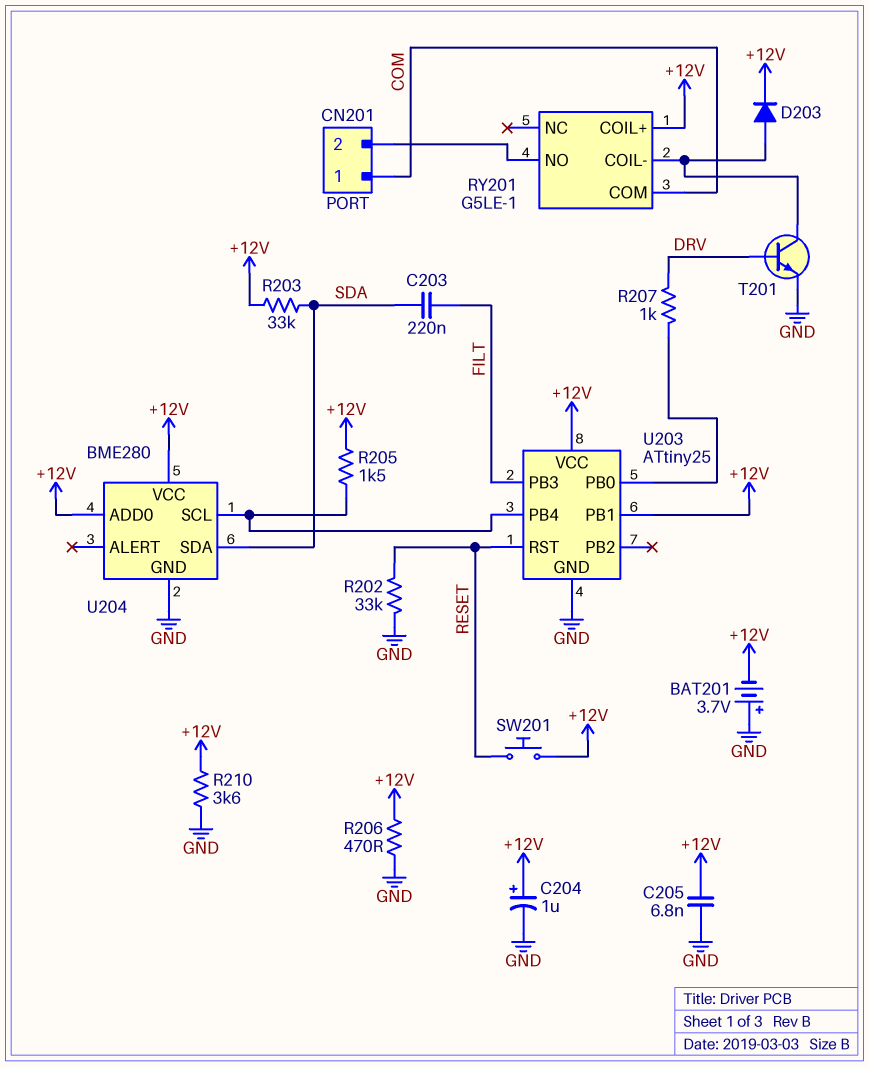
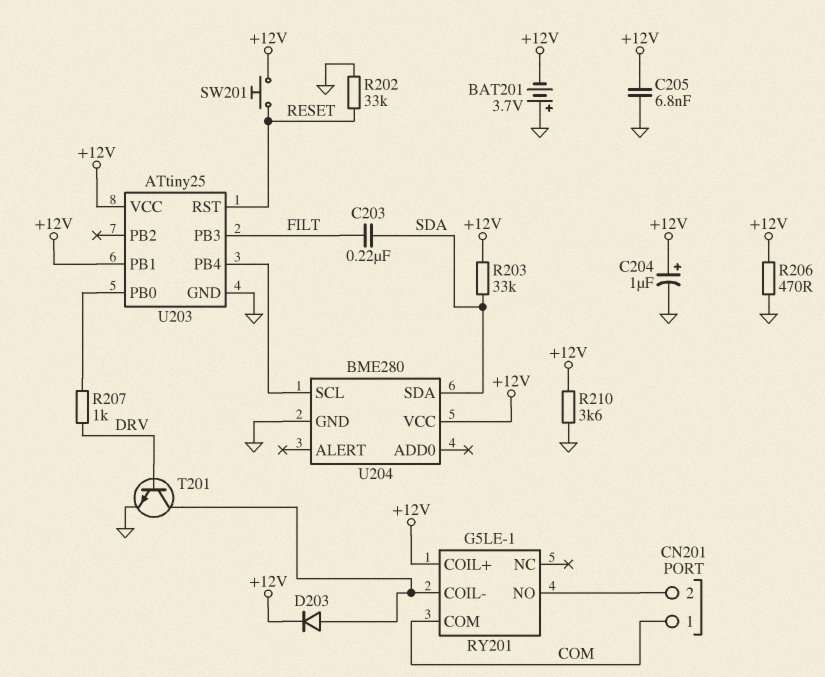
R205: 1.5k (+12V, U203/PB4) -> none
U204 pin ADD0: +12V -> none

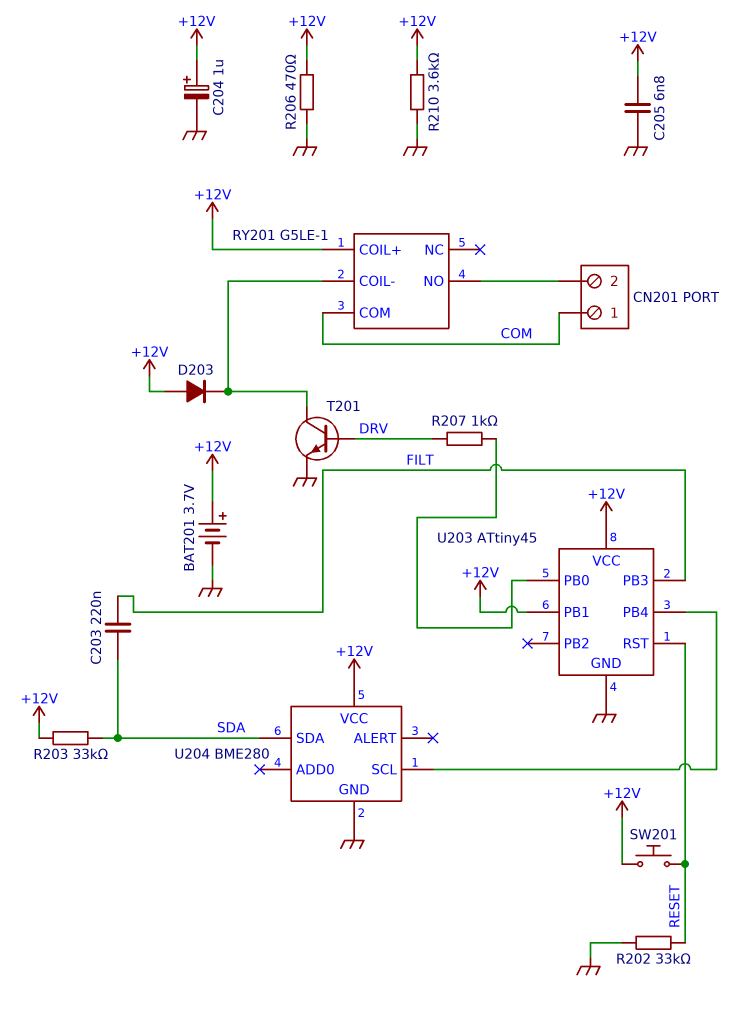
BAT201: 3.7V (plus GND, minus +12V) -> 3.7V (plus +12V, minus GND)
D203: diode (A RY201/COIL-, K +12V) -> diode (A +12V, K RY201/COIL-)
U203: ATtiny25 -> ATtiny45

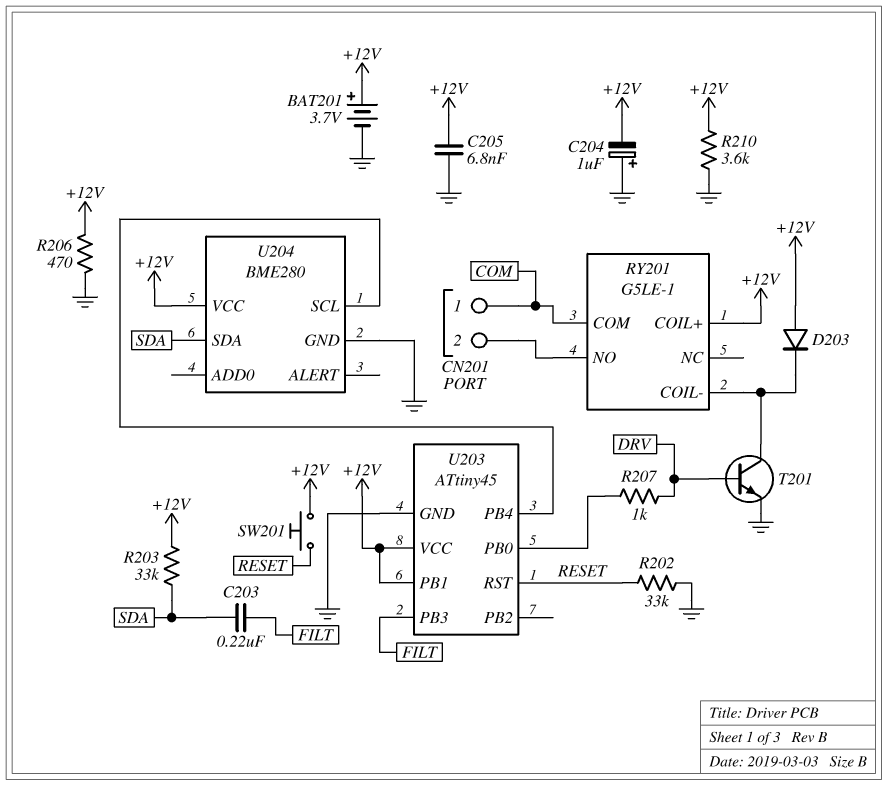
C204: 1uF (plus +12V, minus GND) -> 1uF (plus GND, minus +12V)

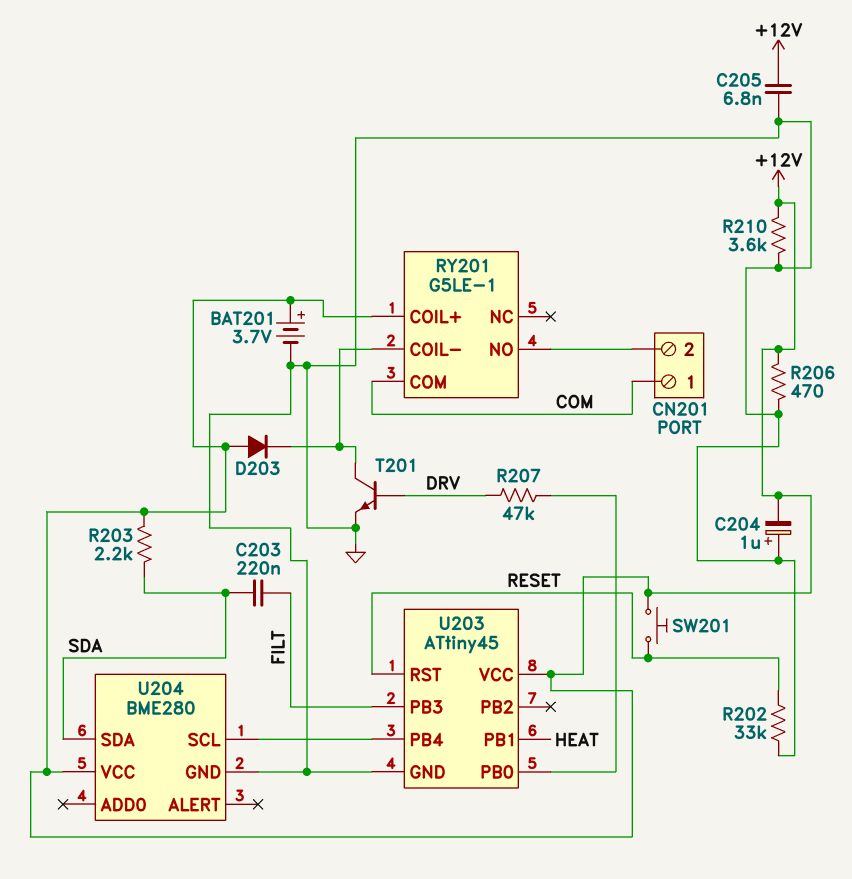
R203: 33k (+12V, SDA) -> 2.2k (+12V, SDA)
R207: 1k (DRV, U203/PB0) -> 47k (DRV, U203/PB0)
U203 pin PB1: +12V -> HEAT

